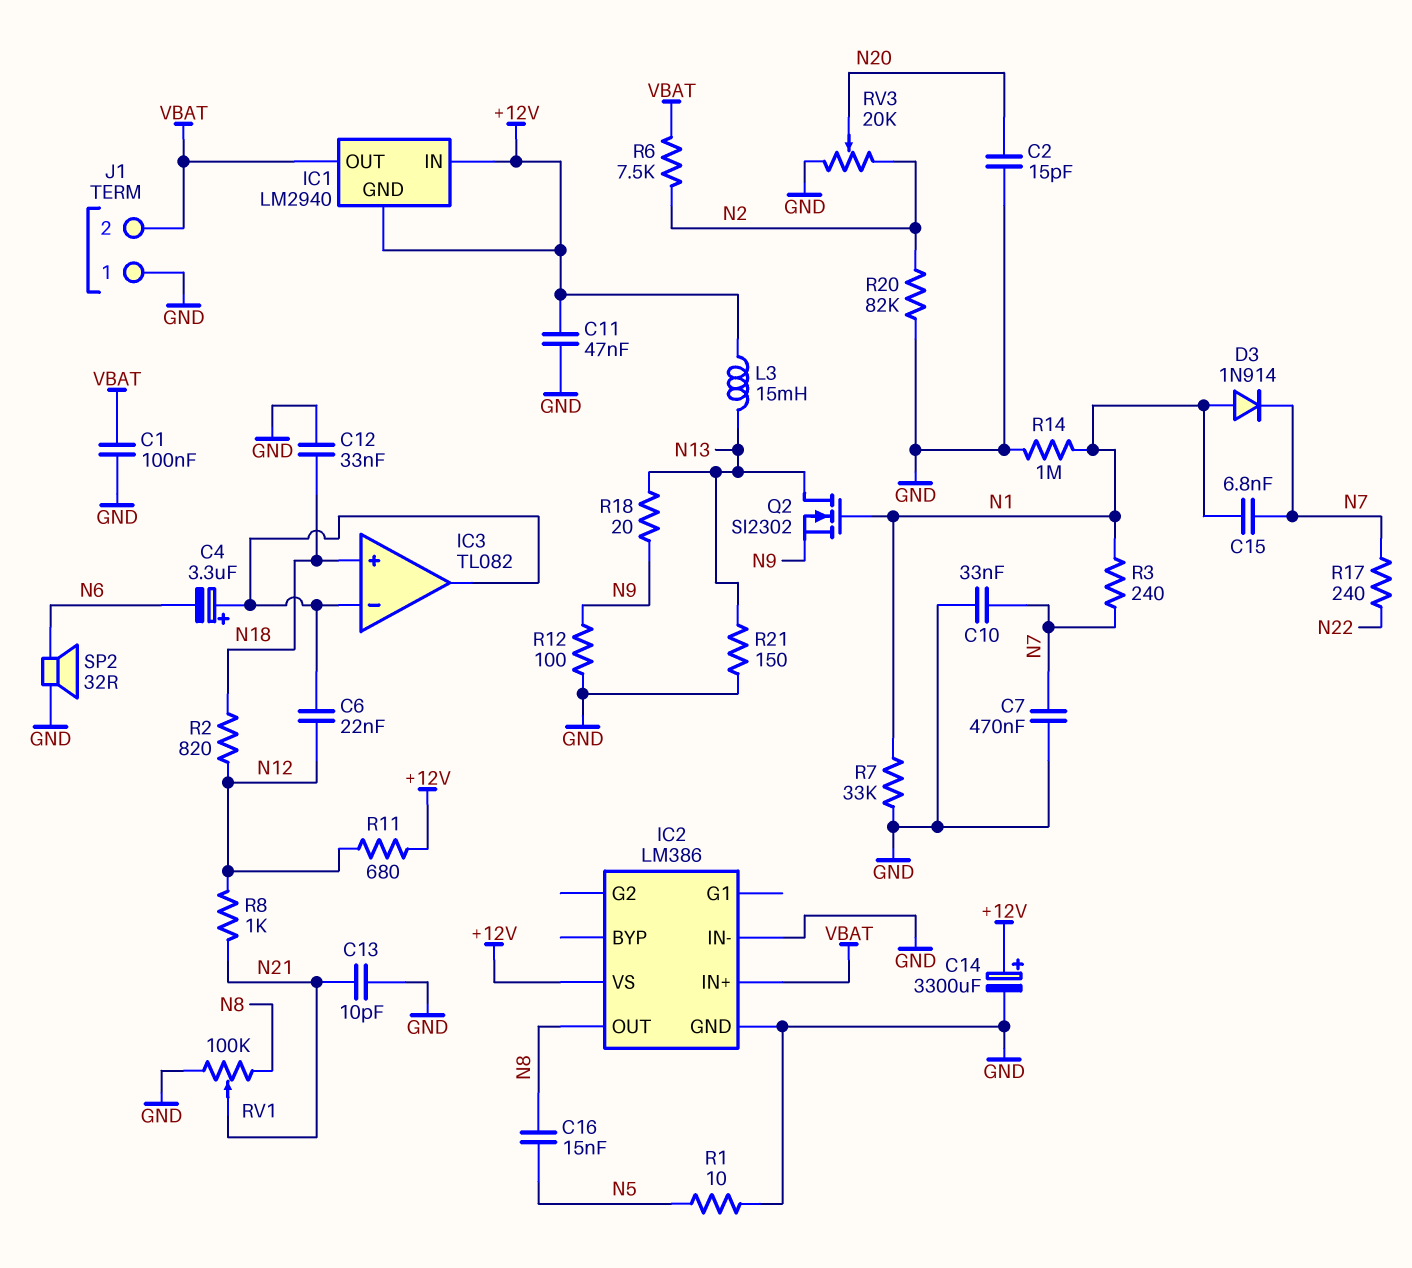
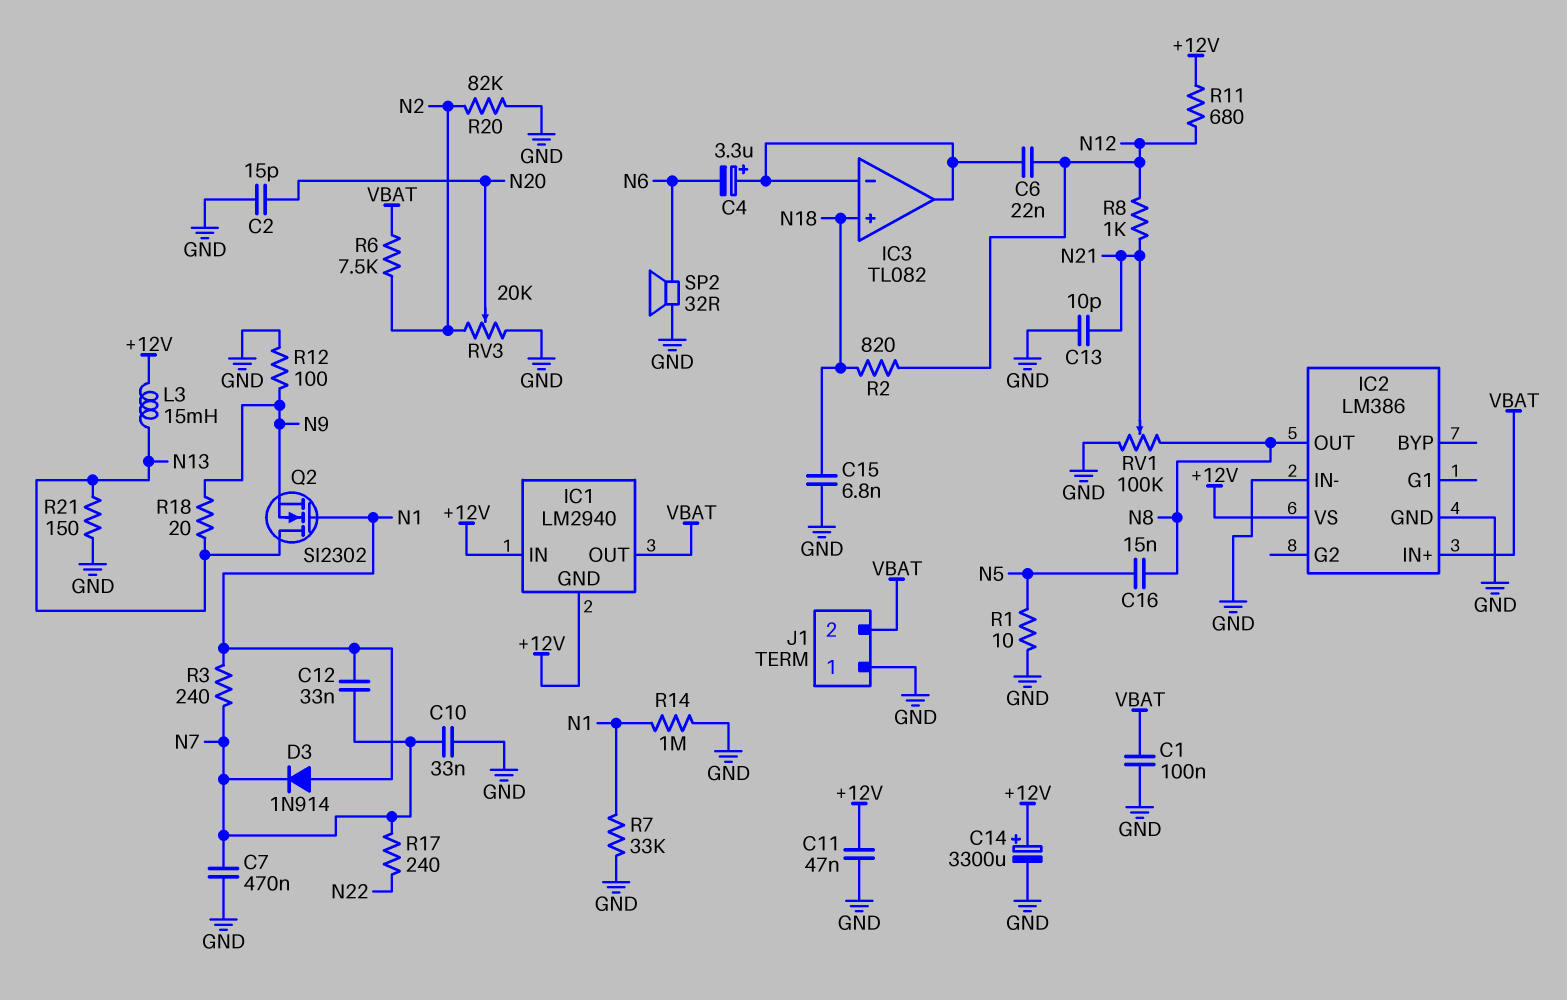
C12: 33nF (GND, N18) -> 33nF (N1, N7)
C15: 6.8nF (N1, N7) -> 6.8nF (GND, N18)

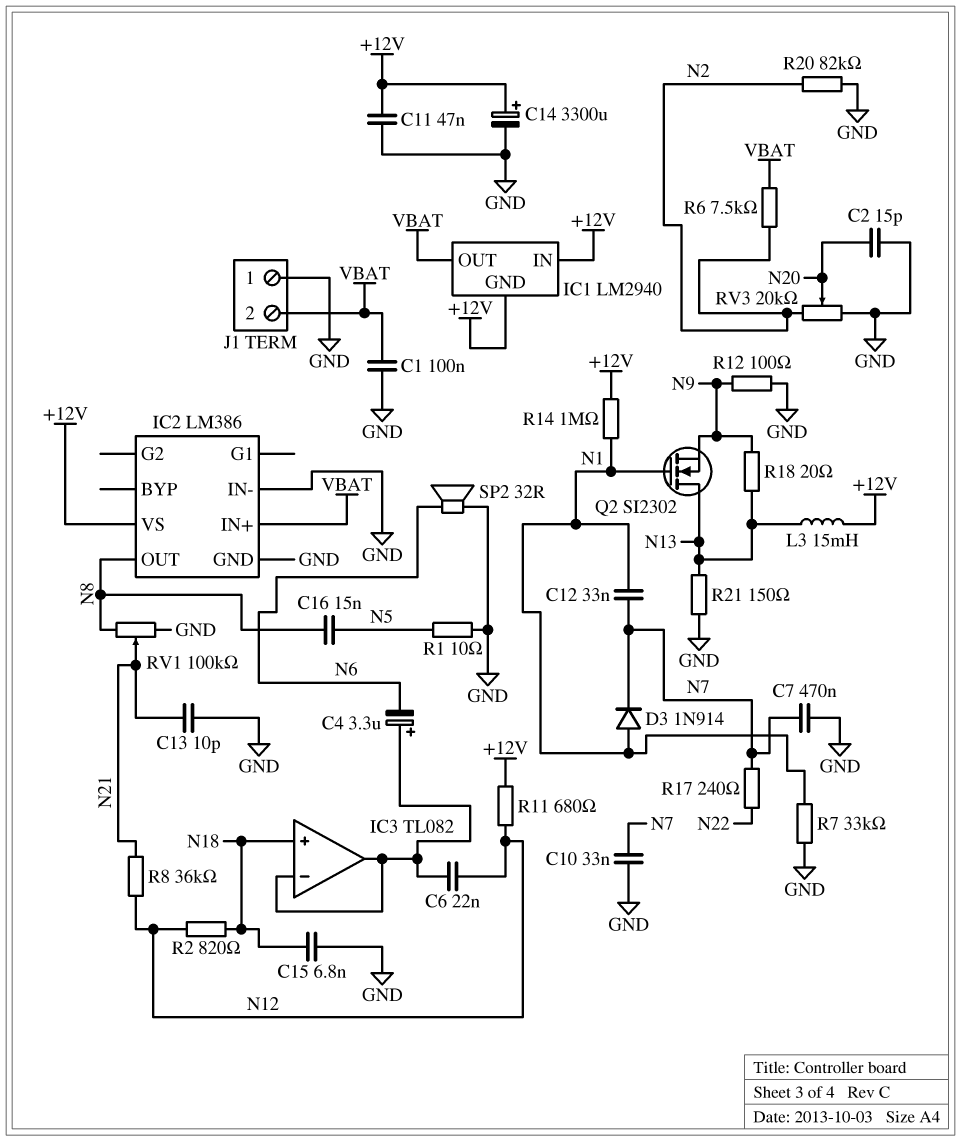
R3: 240 (N1, N7) -> none
R8: 1k (N12, N21) -> 36k (N12, N21)
R14: 1M (GND, N1) -> 1M (+12V, N1)

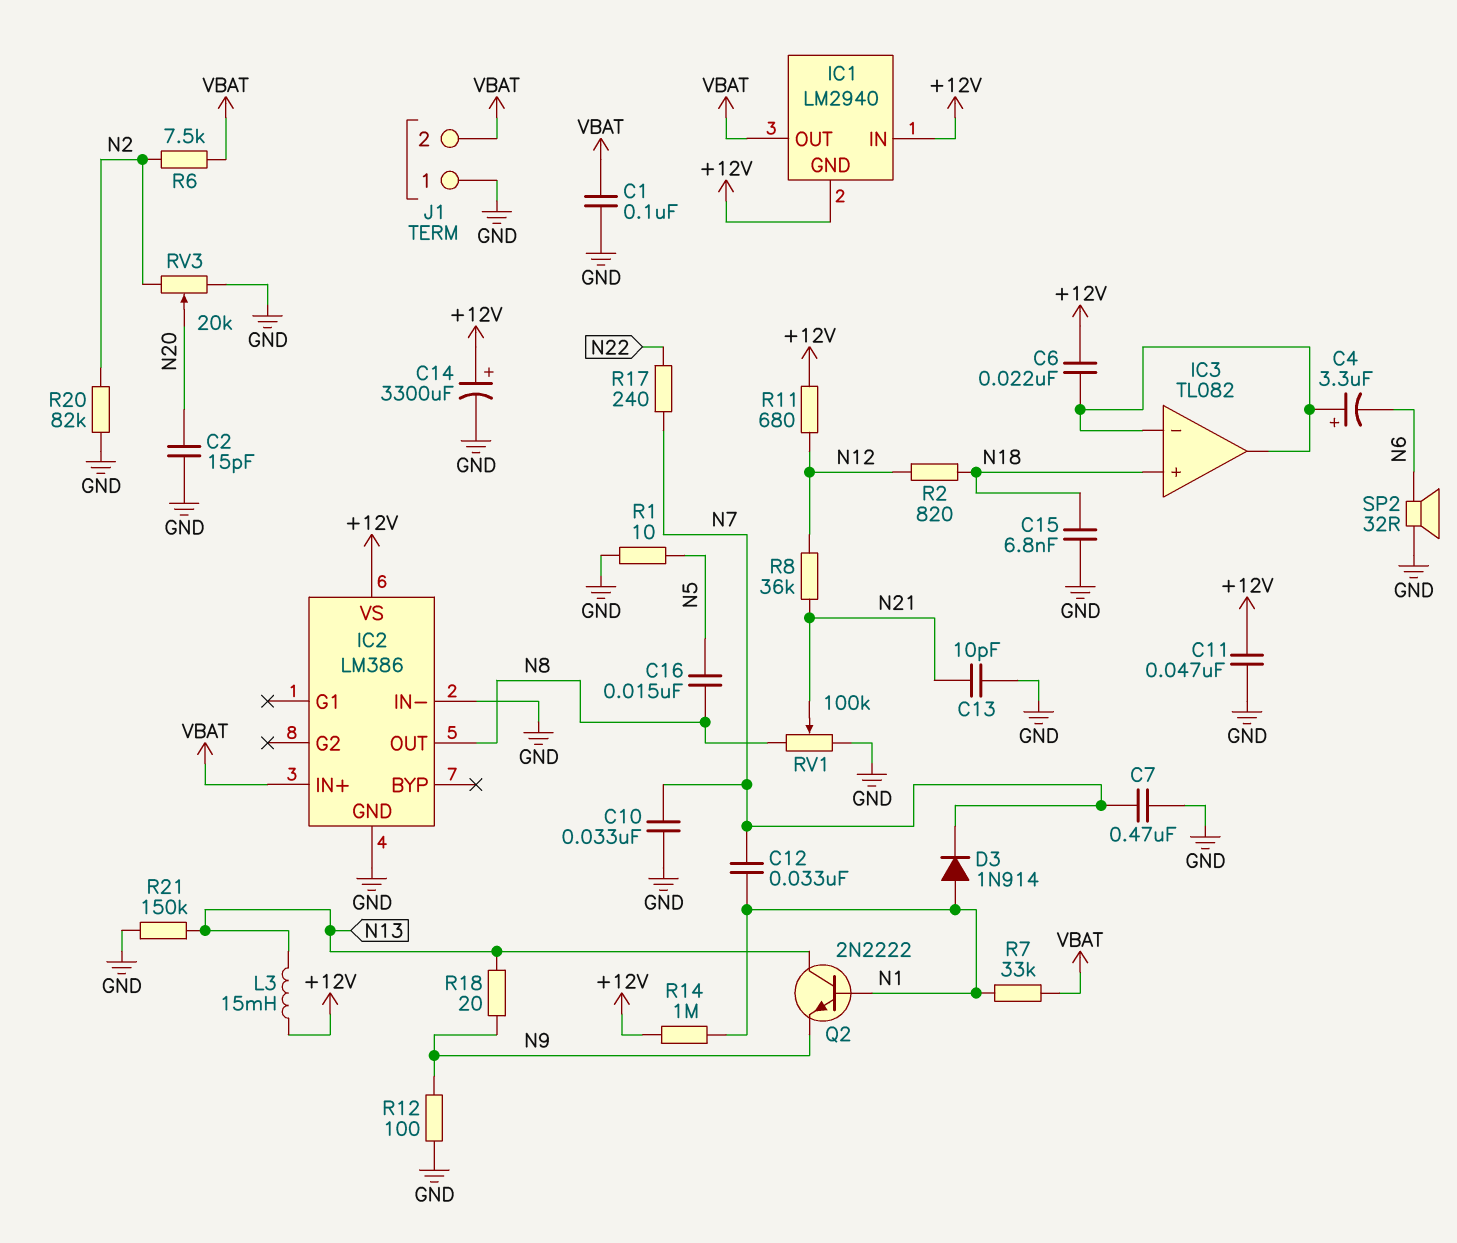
C6: 22nF (IC3/in-, N12) -> 22nF (+12V, IC3/in-)
Q2: NMOS SI2302 (G N1, D N13, S N9) -> NPN 2N2222 (B N1, C N13, E N9)
R7: 33k (GND, N1) -> 33k (N1, VBAT)
R21: 150 (GND, N13) -> 150k (GND, N13)

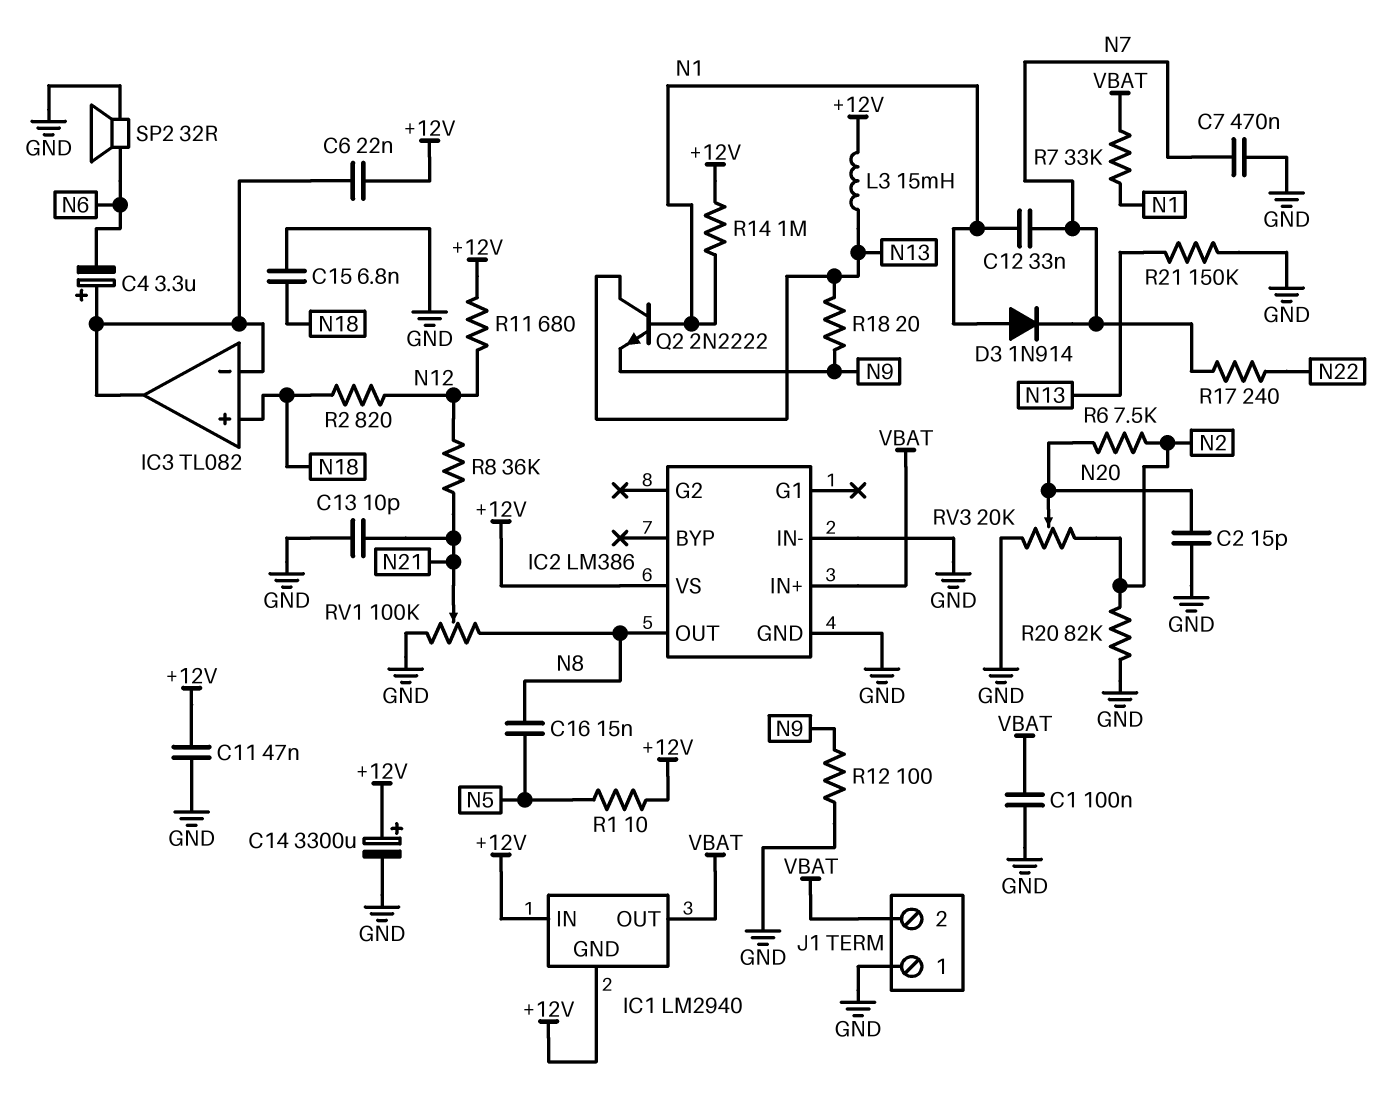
C10: 33nF (GND, N7) -> none
R1: 10 (GND, N5) -> 10 (+12V, N5)
R6: 7.5k (N2, VBAT) -> 7.5k (N2, N20)

